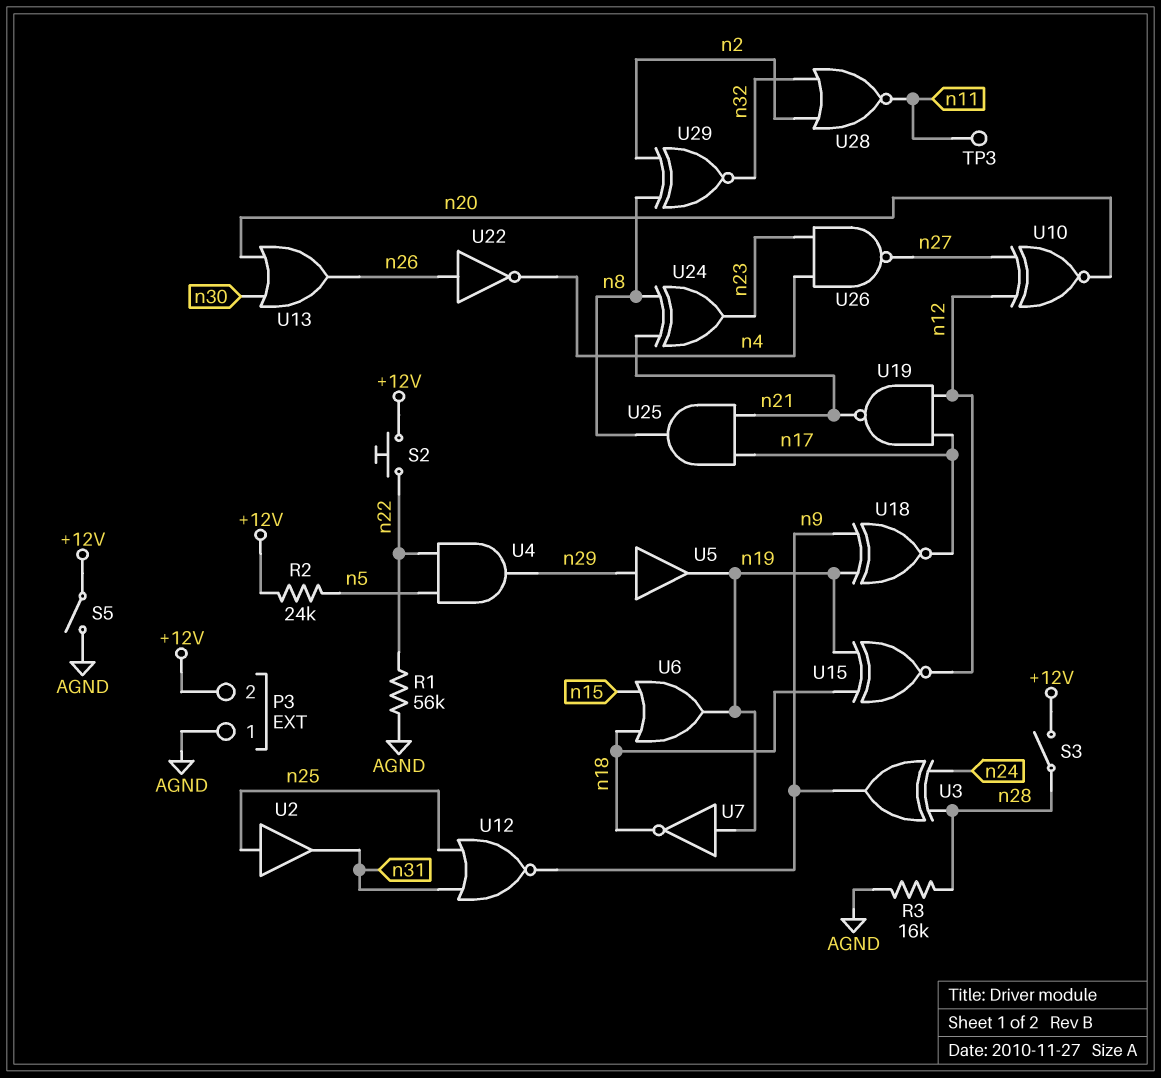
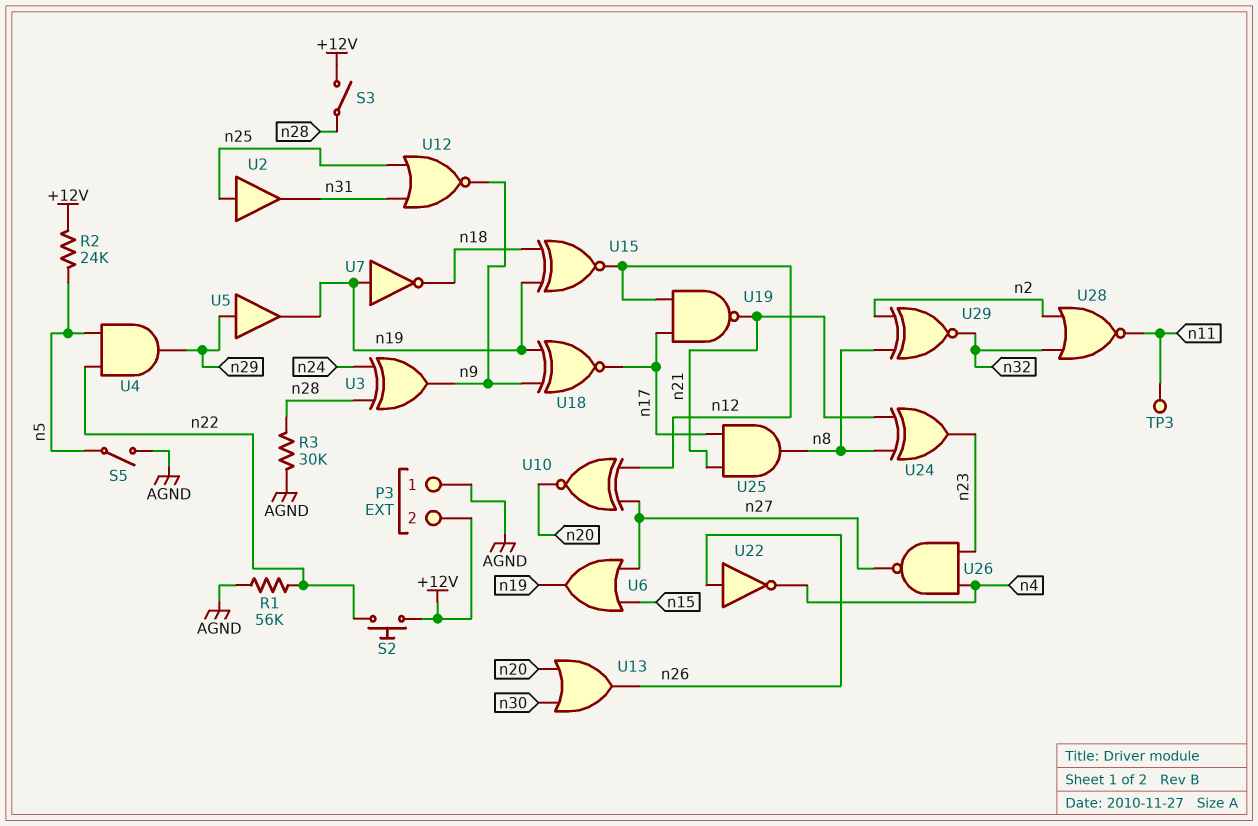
R3: 16k (AGND, n28) -> 30k (AGND, n28)
S5: switch (+12V, AGND) -> switch (AGND, n5)
U6: OR (in n15, in n18, out n19) -> OR (in n15, in n27, out n19)

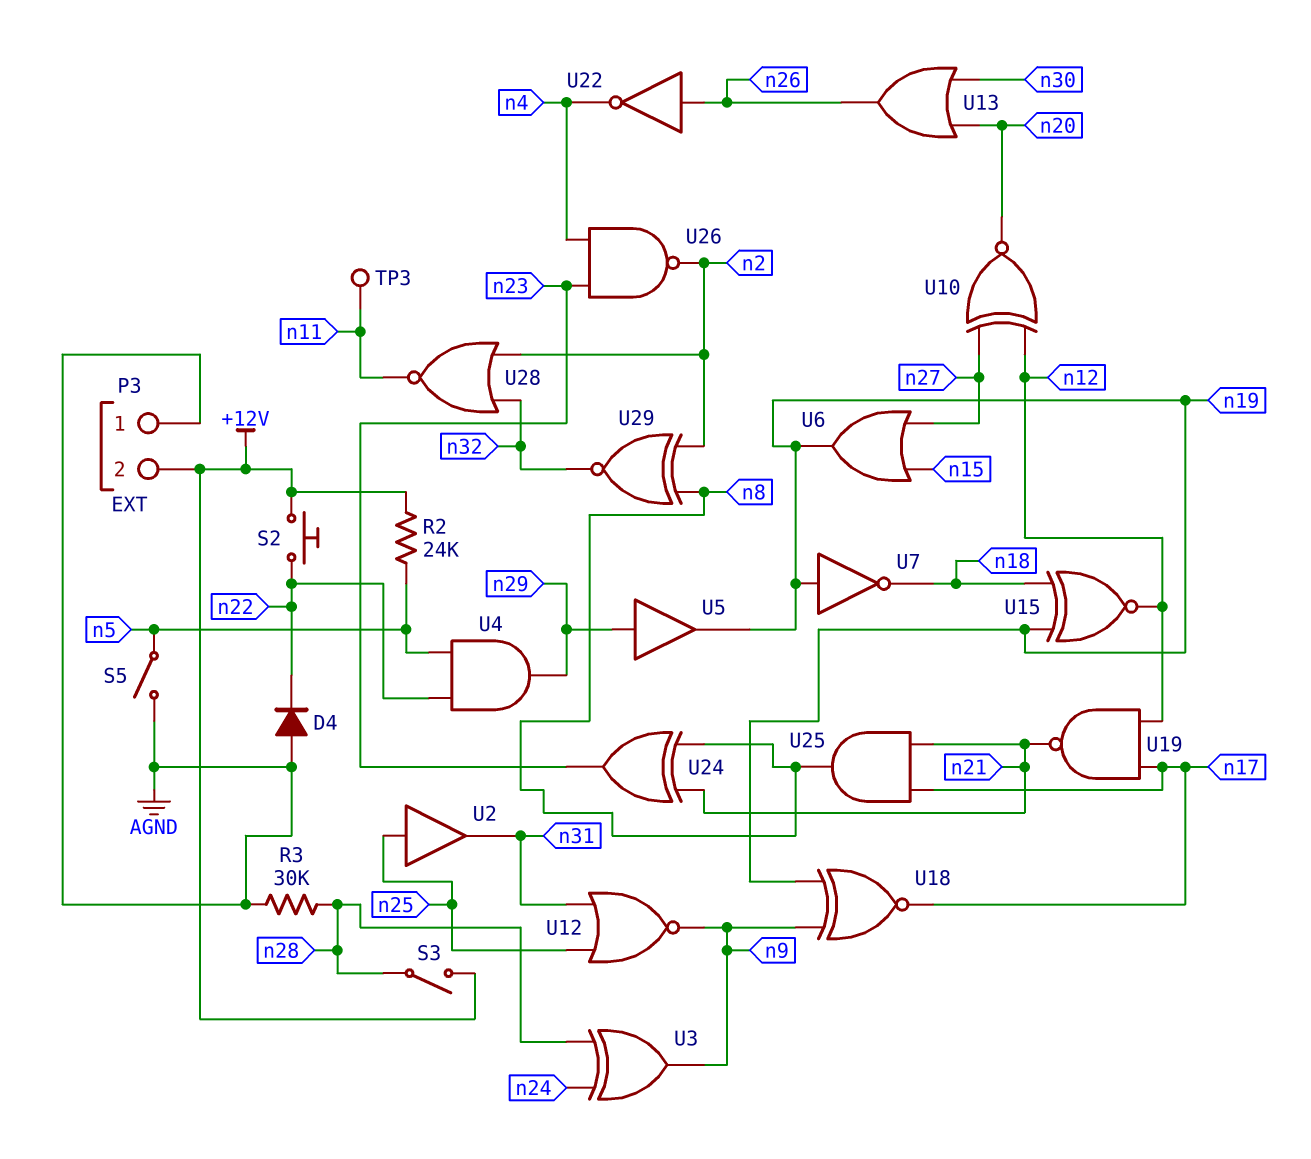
D4: none -> diode (A AGND, K n22)
R1: 56k (AGND, n22) -> none
U26: NAND (in n4, in n23, out n27) -> NAND (in n4, in n23, out n2)

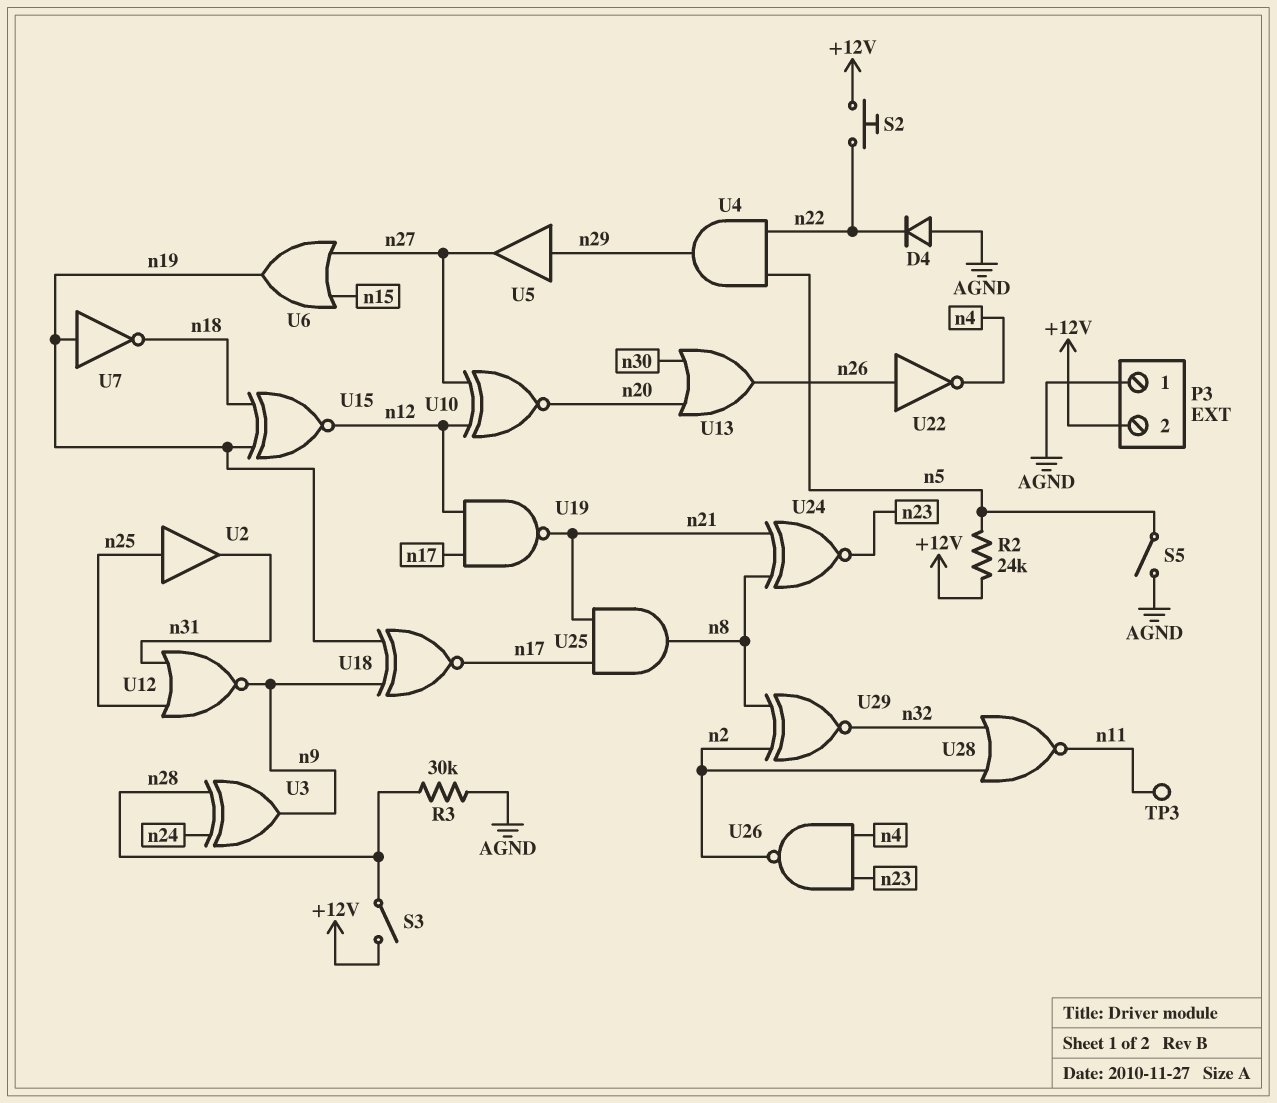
U5: buffer (in n29, out n19) -> buffer (in n29, out n27)
U24: XOR (in n8, in n21, out n23) -> XNOR (in n8, in n21, out n23)

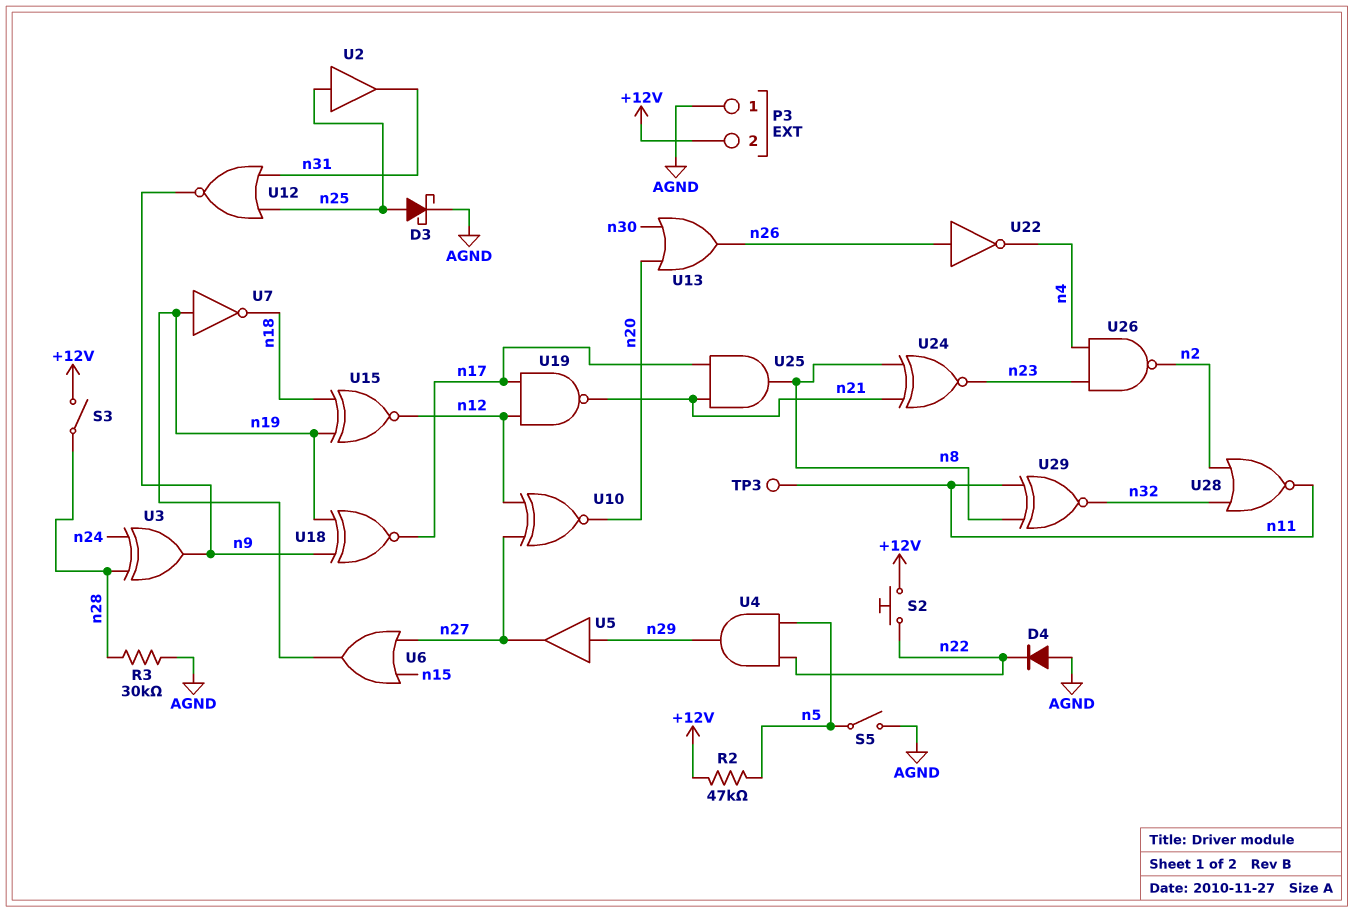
D3: none -> schottky (A n25, K AGND)
R2: 24k (+12V, n5) -> 47k (+12V, n5)
U29: XNOR (in n2, in n8, out n32) -> XNOR (in n8, in n11, out n32)

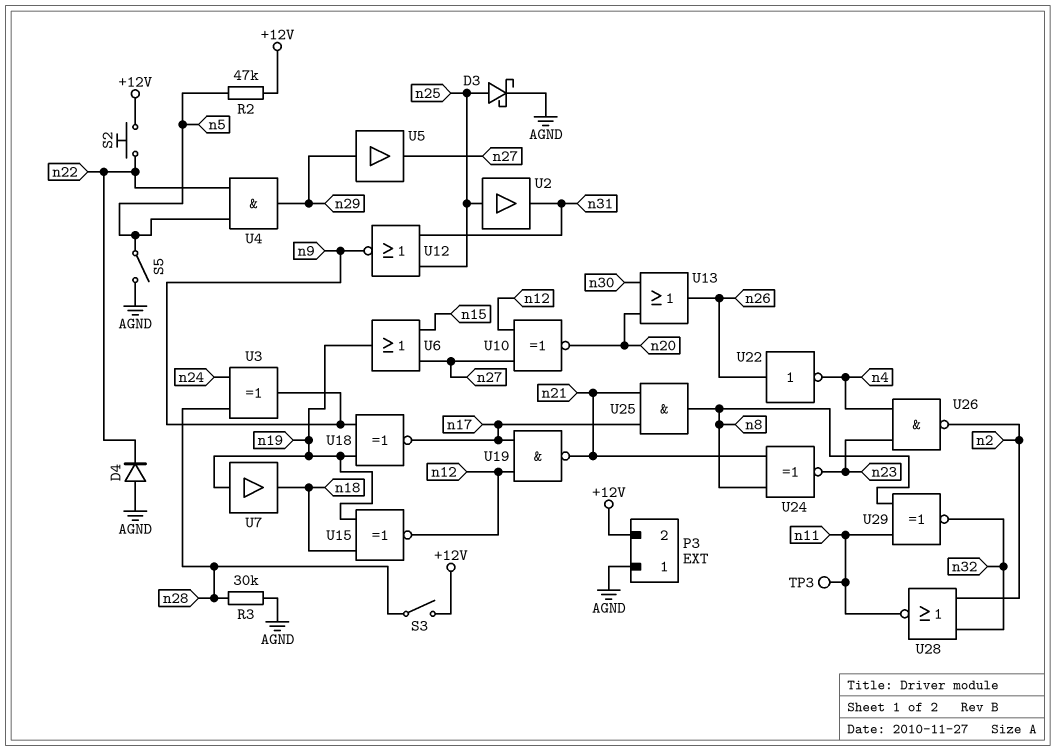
U7: NOT (in n19, out n18) -> buffer (in n19, out n18)

